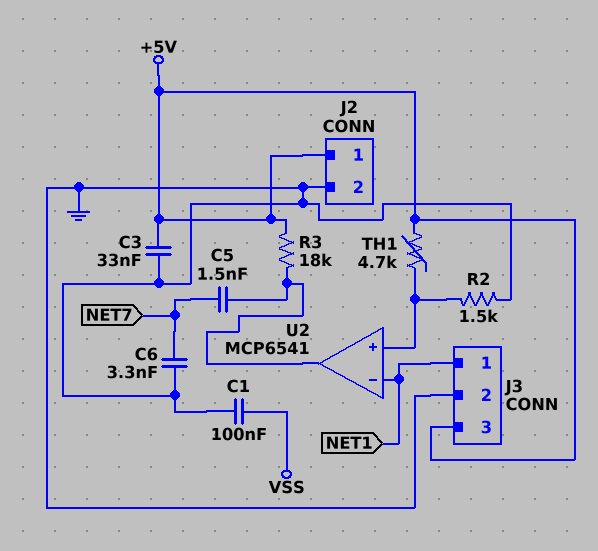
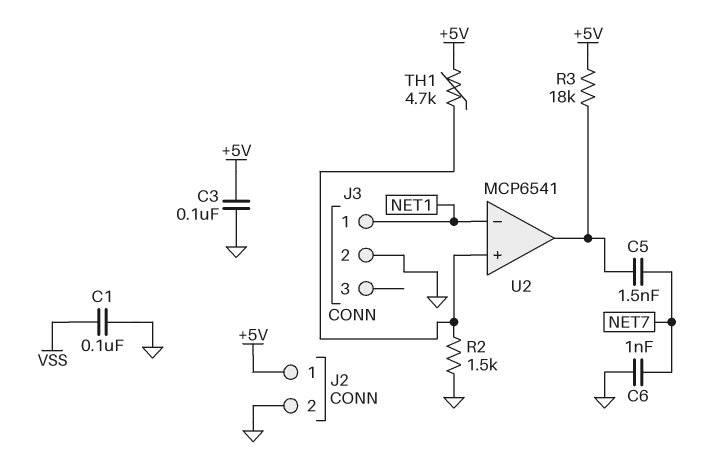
C3: 33nF (+5V, GND) -> 100nF (+5V, GND)
C6: 3.3nF (GND, NET7) -> 1nF (GND, NET7)
J3 pin 3: +5V -> none

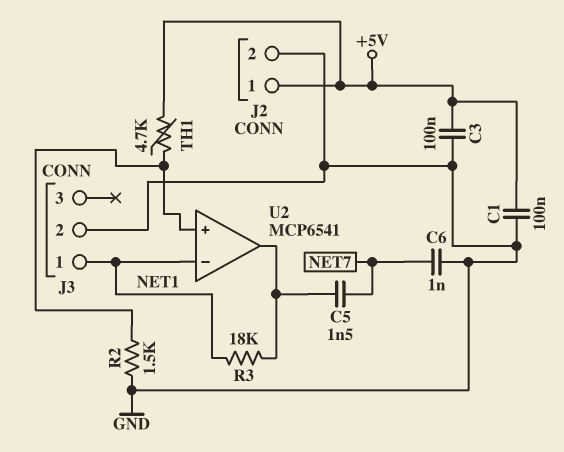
C1: 100nF (GND, VSS) -> 100nF (+5V, GND)
R3: 18k (+5V, U2/out) -> 18k (NET1, U2/out)

